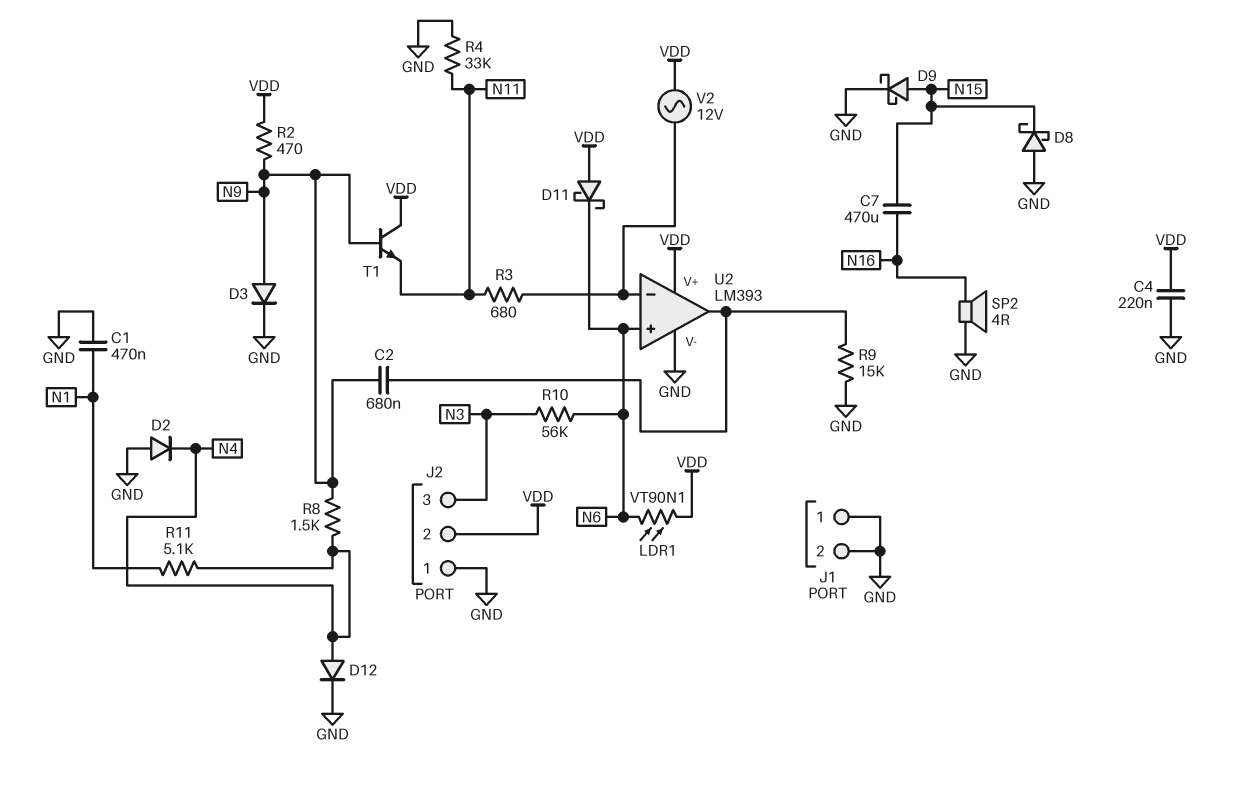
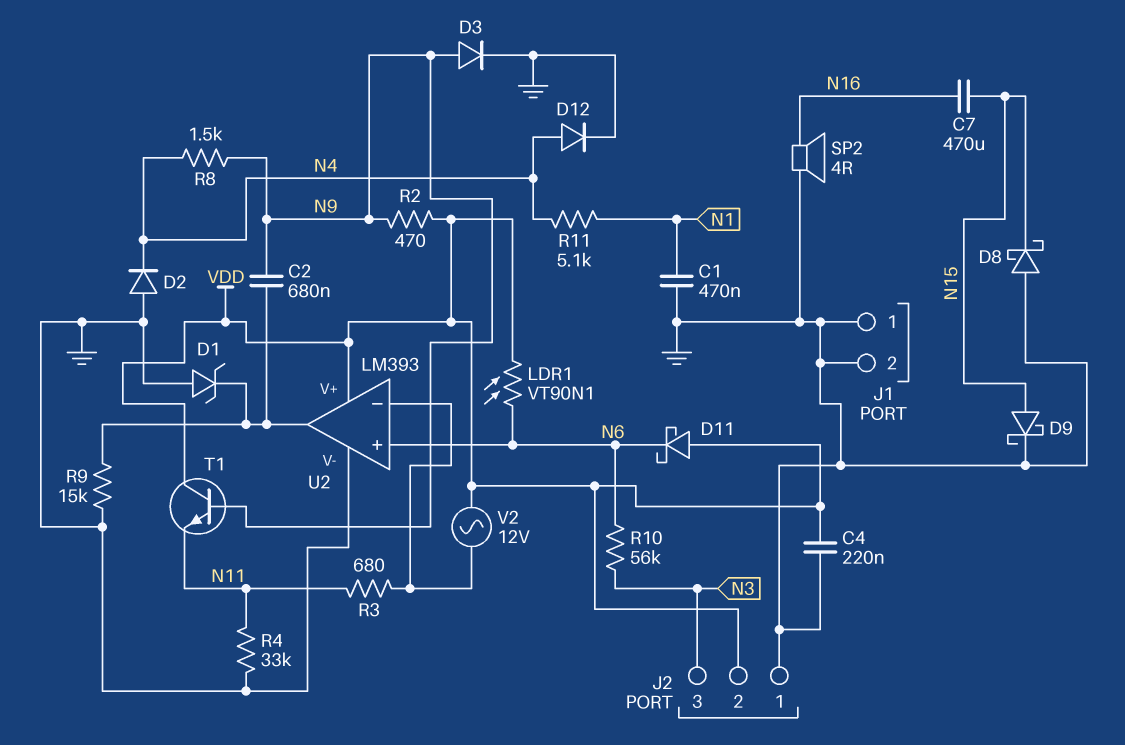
D1: none -> zener (A GND, K U2/out)

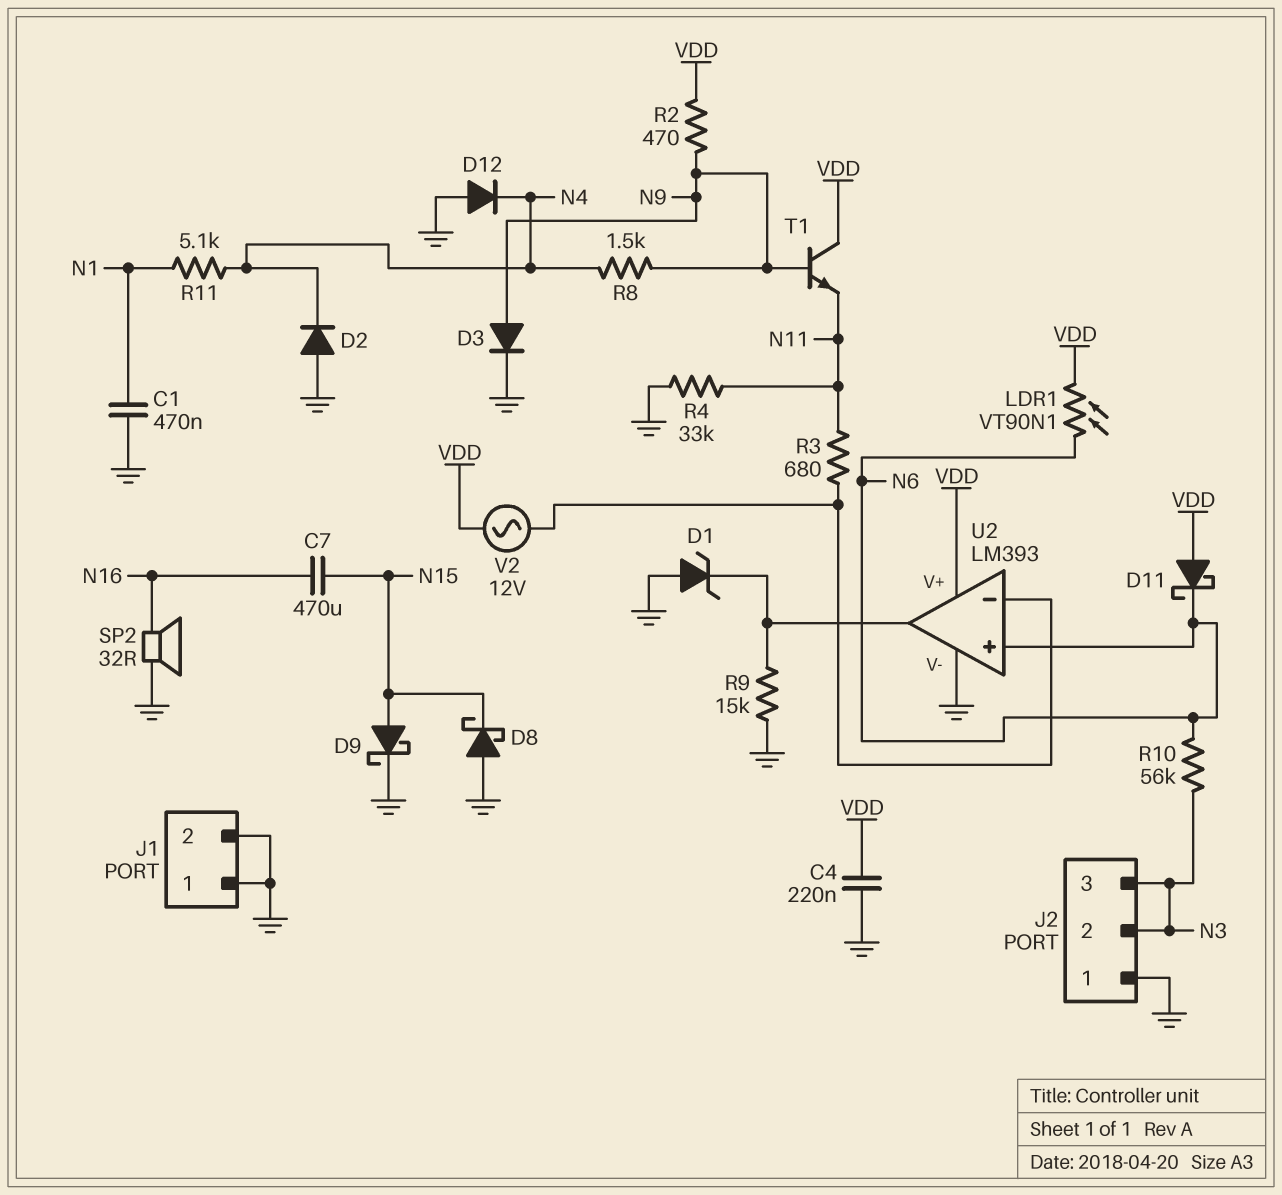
C2: 680nF (N9, U2/out) -> none
D12: diode (A N4, K GND) -> diode (A GND, K N4)
J2 pin 2: VDD -> N3
SP2: speaker 4R (GND, N16) -> speaker 32R (GND, N16)

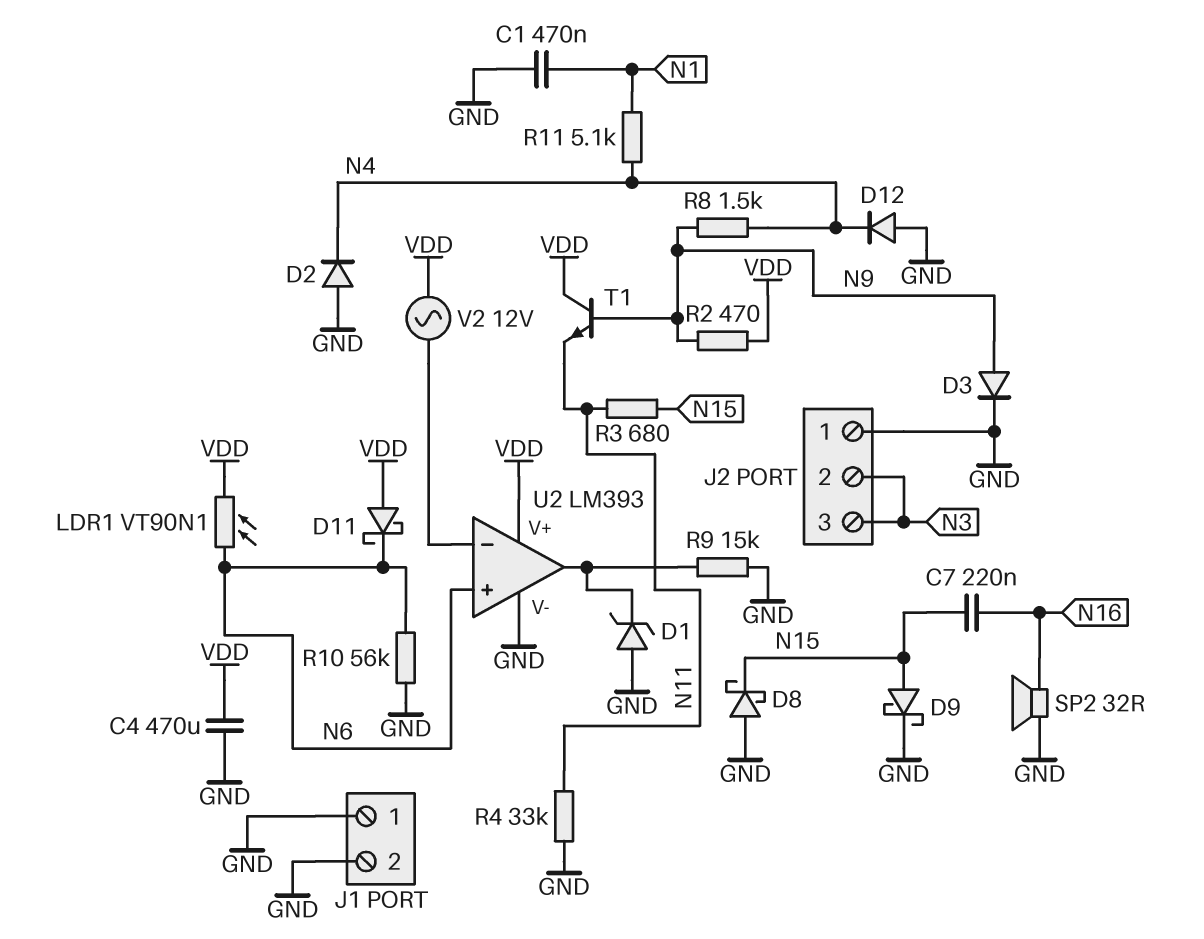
C4: 220nF (GND, VDD) -> 470uF (GND, VDD)
C7: 470uF (N15, N16) -> 220nF (N15, N16)
R3: 680 (N11, U2/in-) -> 680 (N11, N15)
R10: 56k (N3, N6) -> 56k (GND, N6)

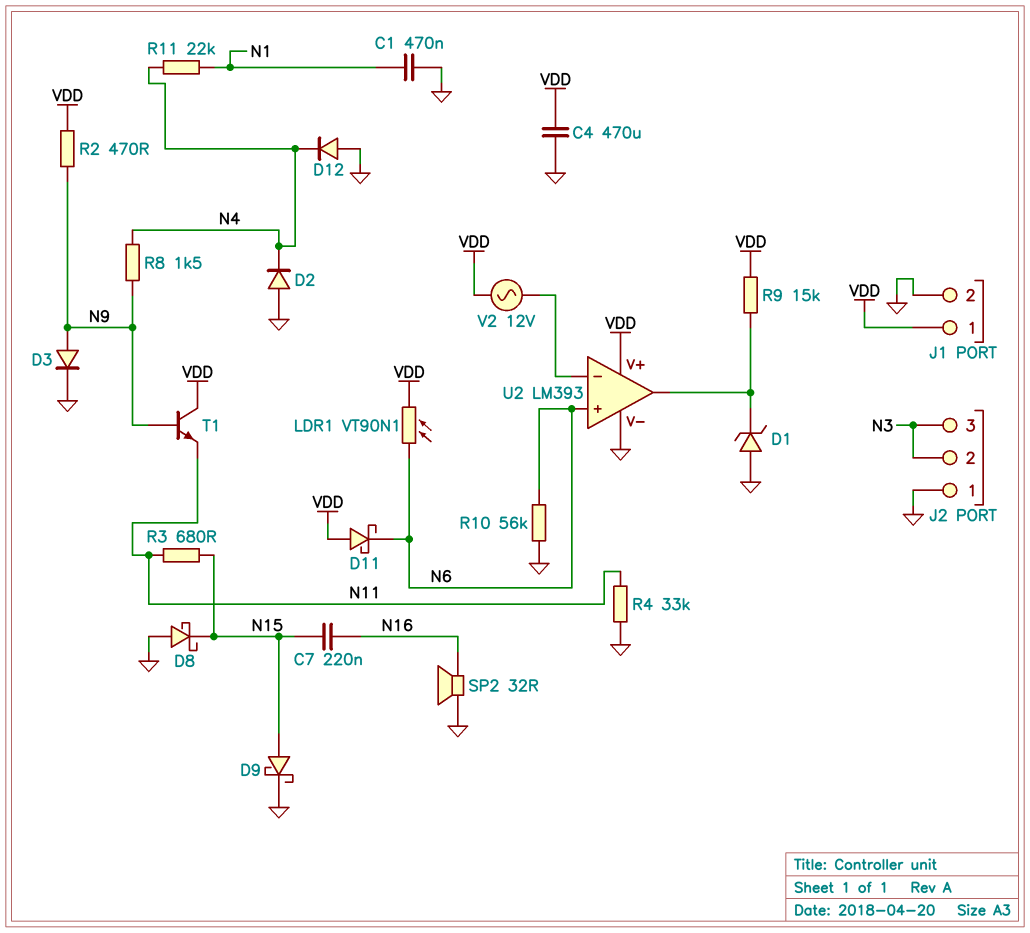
J1 pin 1: GND -> VDD
R9: 15k (GND, U2/out) -> 15k (U2/out, VDD)
R11: 5.1k (N1, N4) -> 22k (N1, N4)

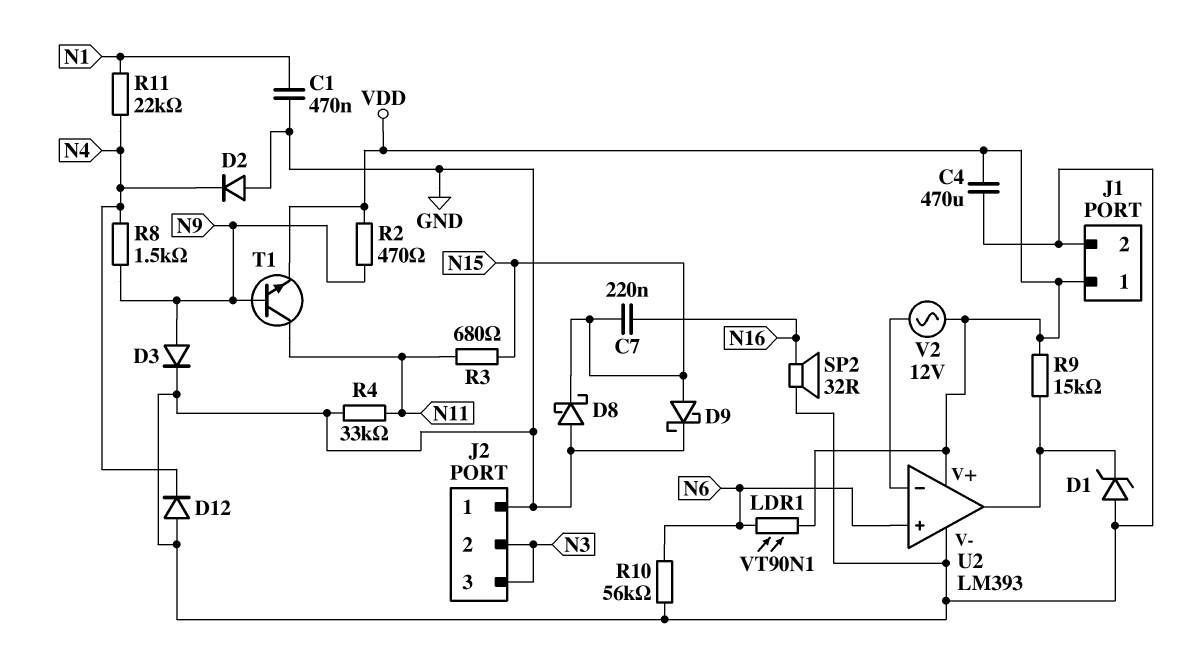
D11: schottky (A VDD, K N6) -> none
T1: NPN (B N9, C VDD, E N11) -> NPN (B N9, C N11, E VDD)

